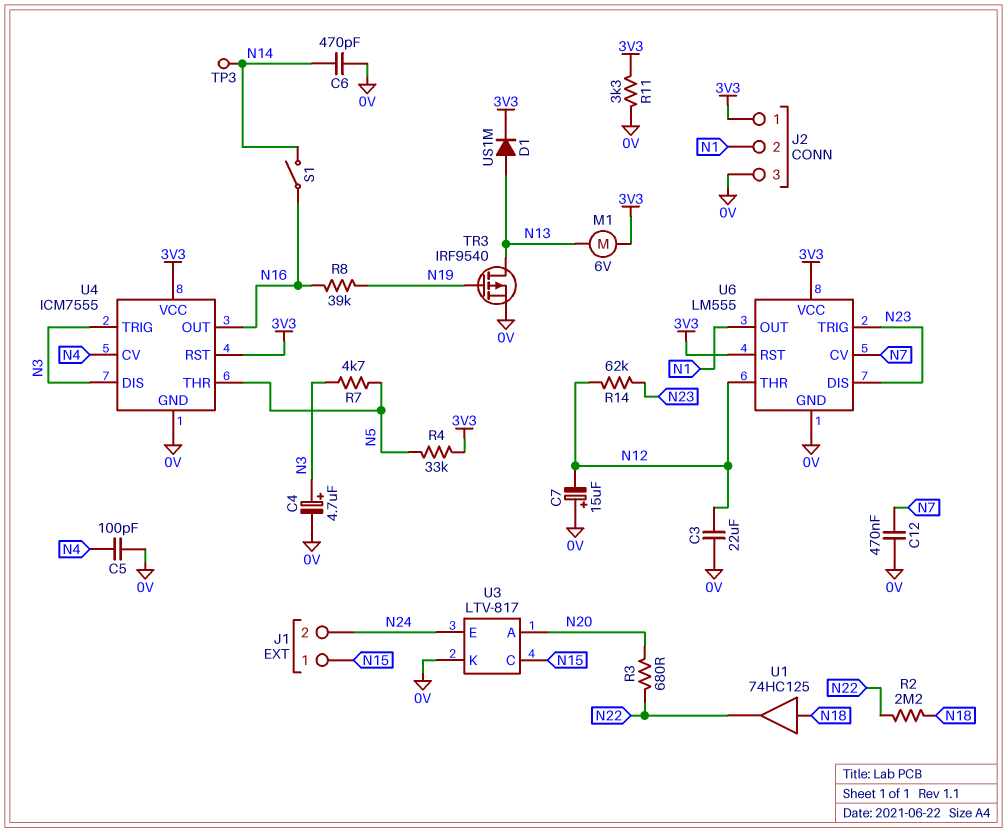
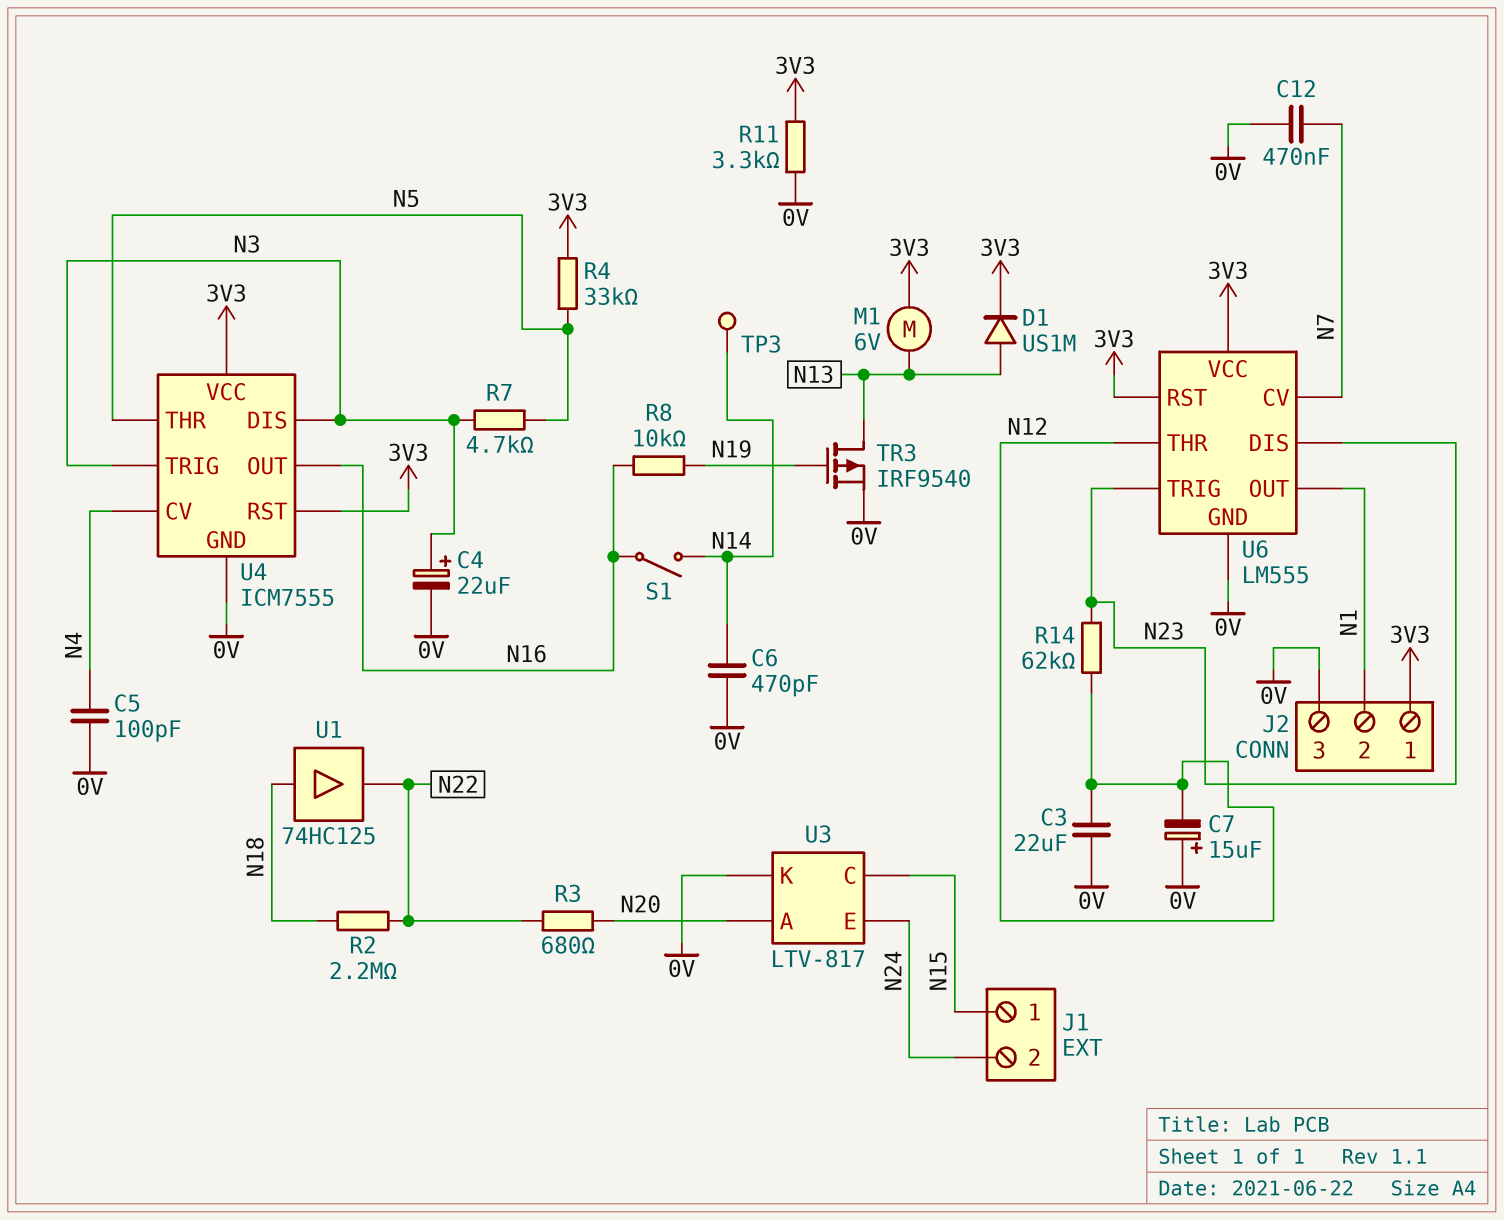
C4: 4.7uF (plus N3, minus 0V) -> 22uF (plus N3, minus 0V)
R8: 39k (N16, N19) -> 10k (N16, N19)

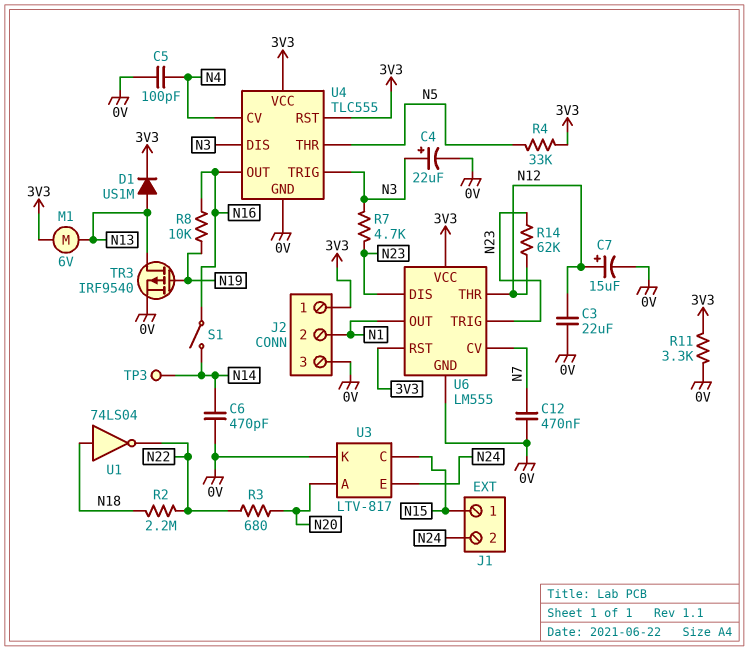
C7: 15uF (plus 0V, minus N12) -> 15uF (plus N12, minus 0V)
R7: 4.7k (N3, N5) -> 4.7k (N3, N23)
U1: buffer 74HC125 (in N18, out N22) -> NOT 74LS04 (in N18, out N22)
U4: ICM7555 -> TLC555

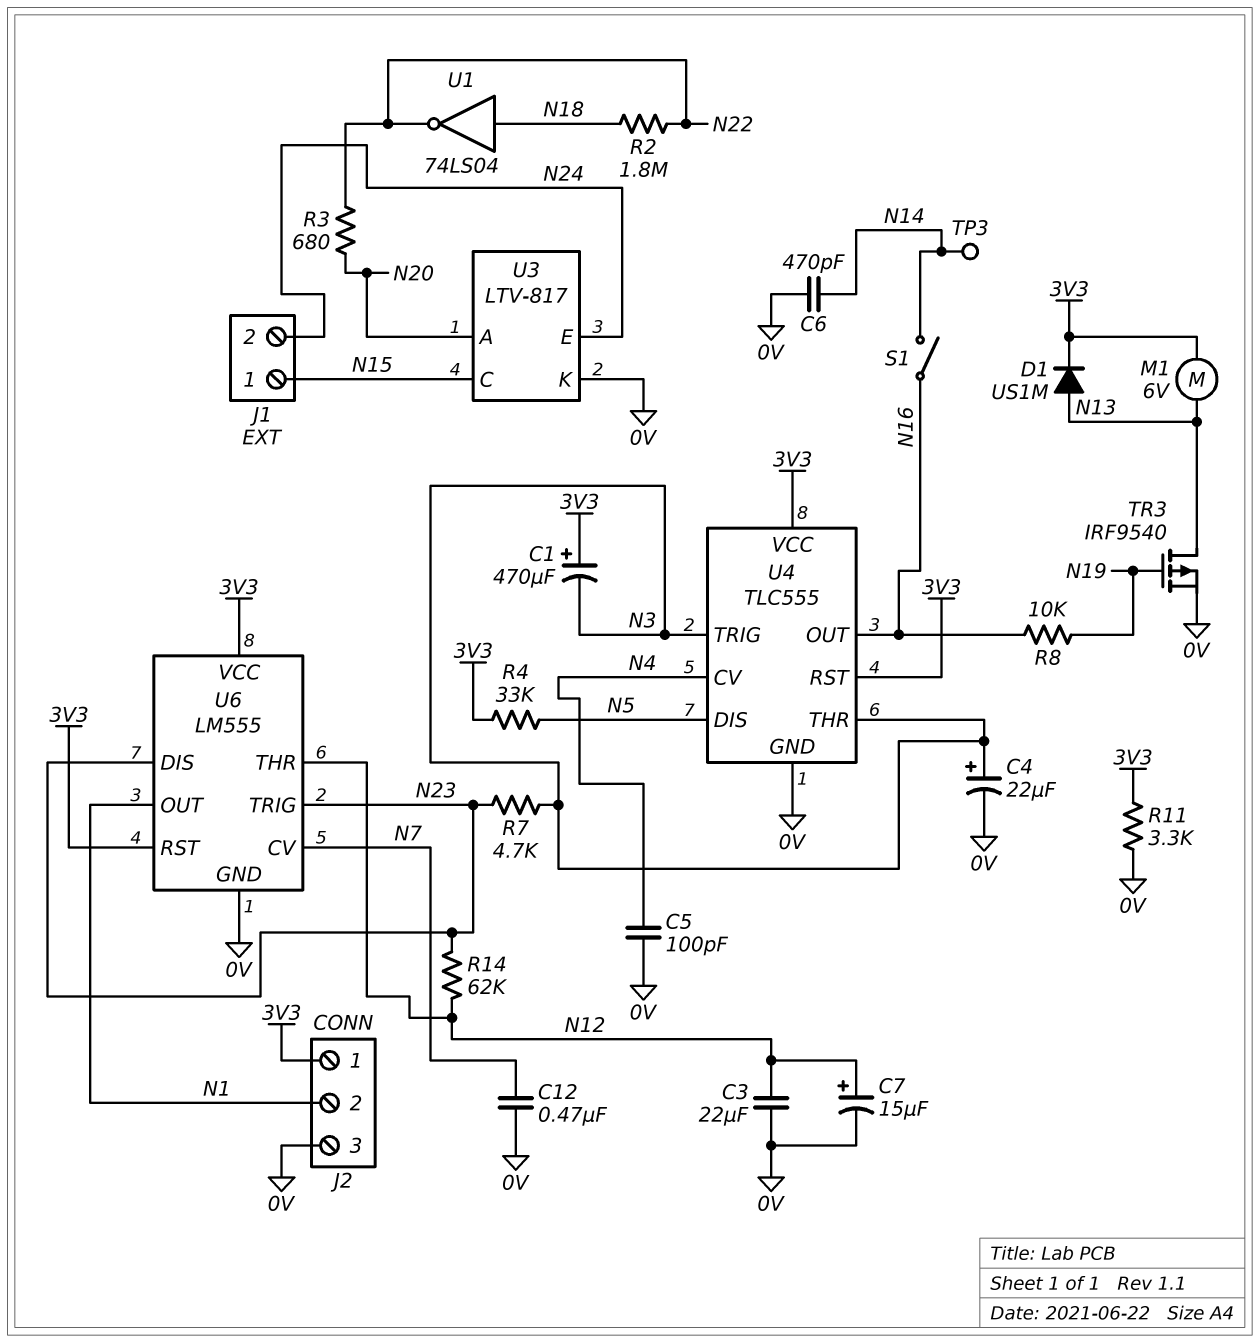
C1: none -> 470uF (plus 3V3, minus N3)
R2: 2.2M (N18, N22) -> 1.8M (N18, N22)
U4 pin DIS: N3 -> N5
U4 pin THR: N5 -> N3

